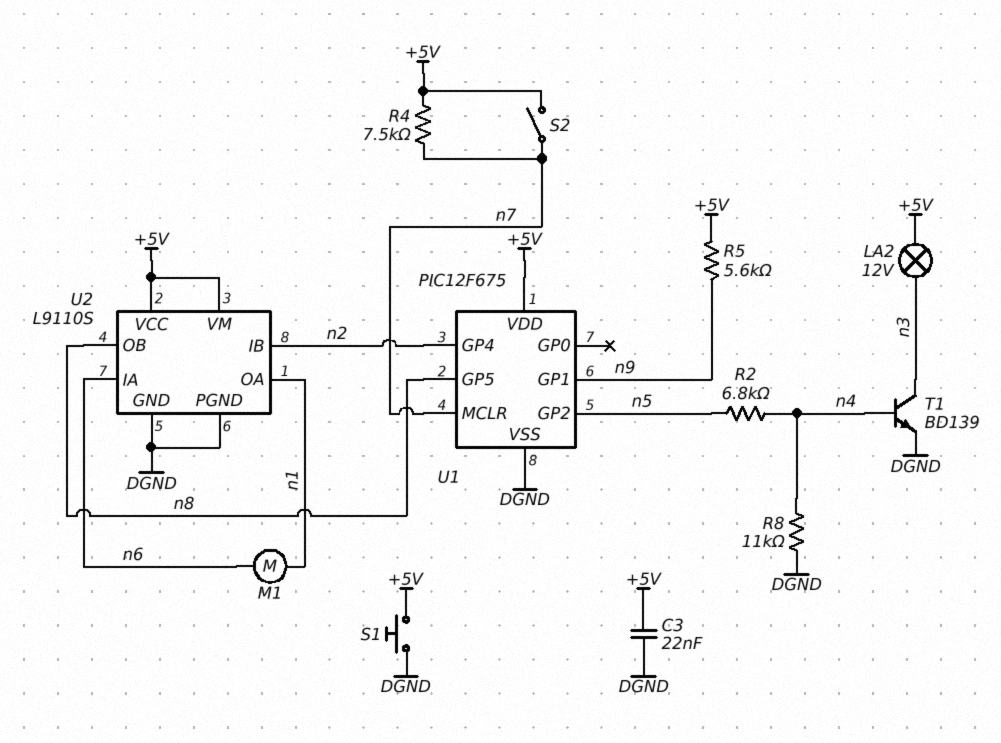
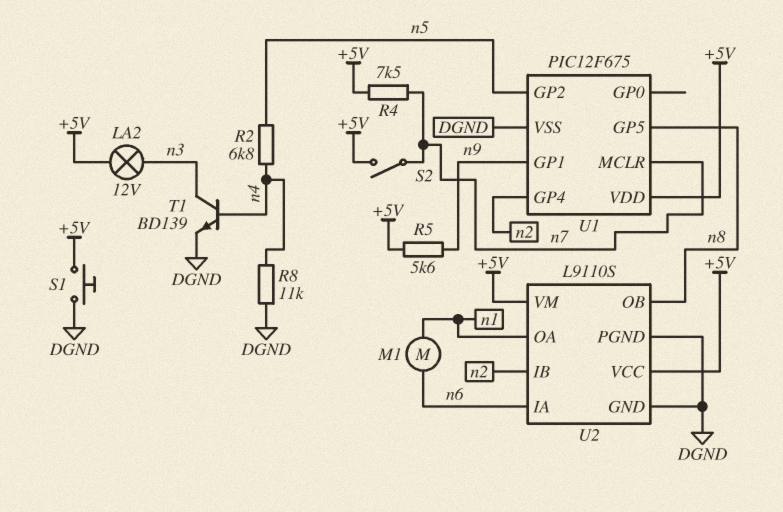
C3: 22nF (+5V, DGND) -> none

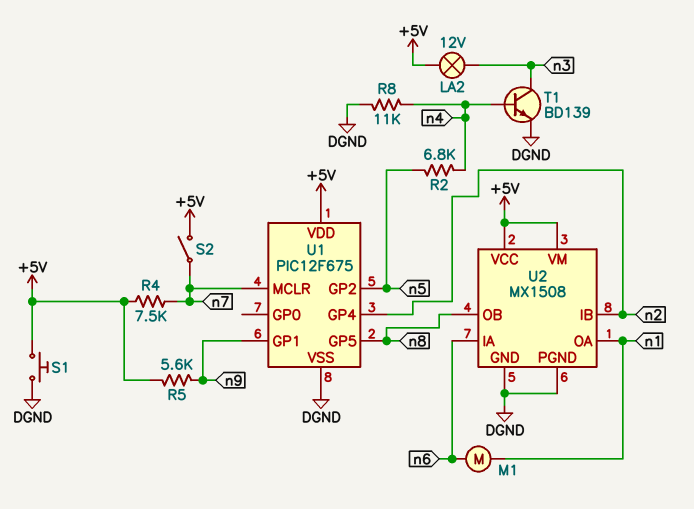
U2: L9110S -> MX1508

